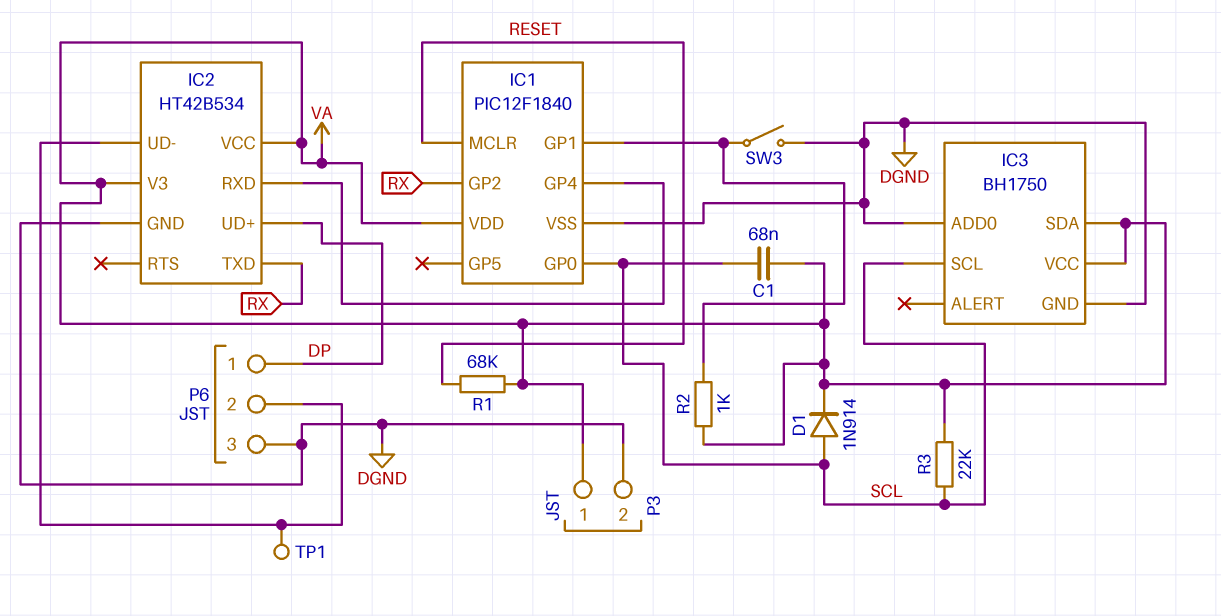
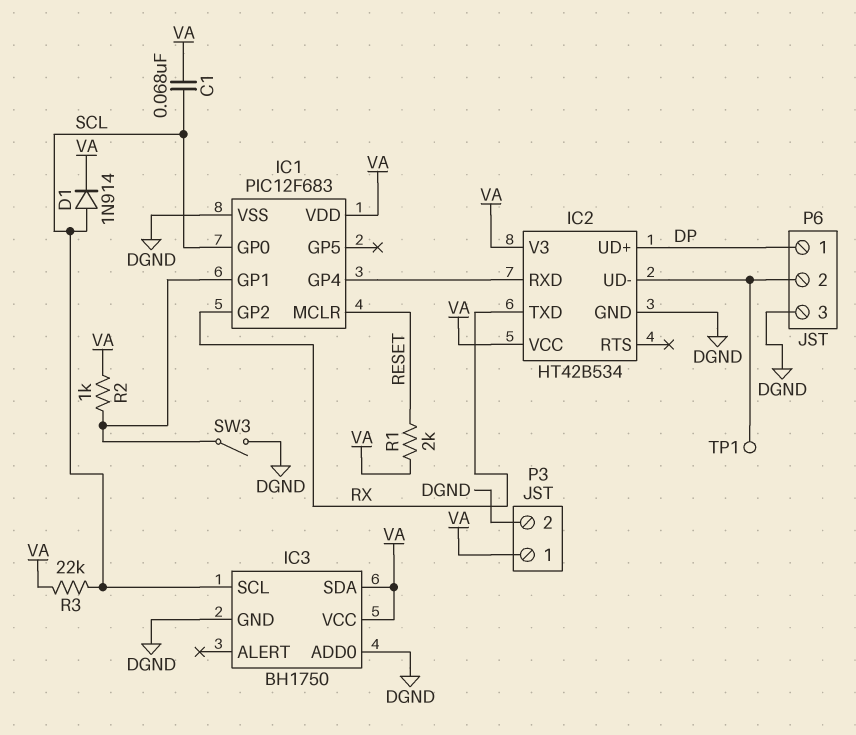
IC1: PIC12F1840 -> PIC12F683
R1: 68k (RESET, VA) -> 2k (RESET, VA)

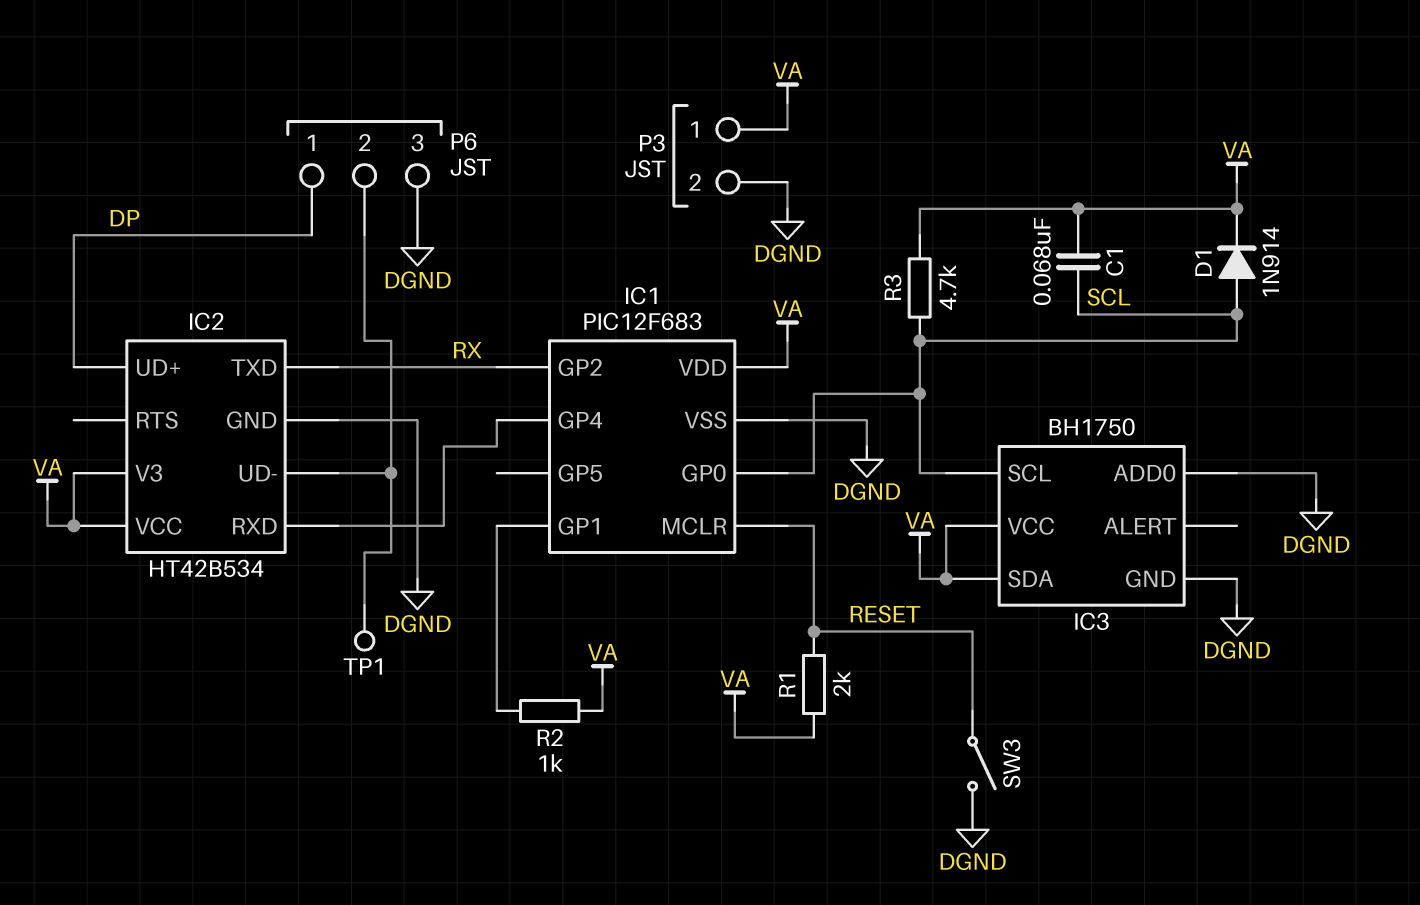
R3: 22k (SCL, VA) -> 4.7k (SCL, VA)
SW3: switch (DGND, IC1/GP1) -> switch (DGND, RESET)

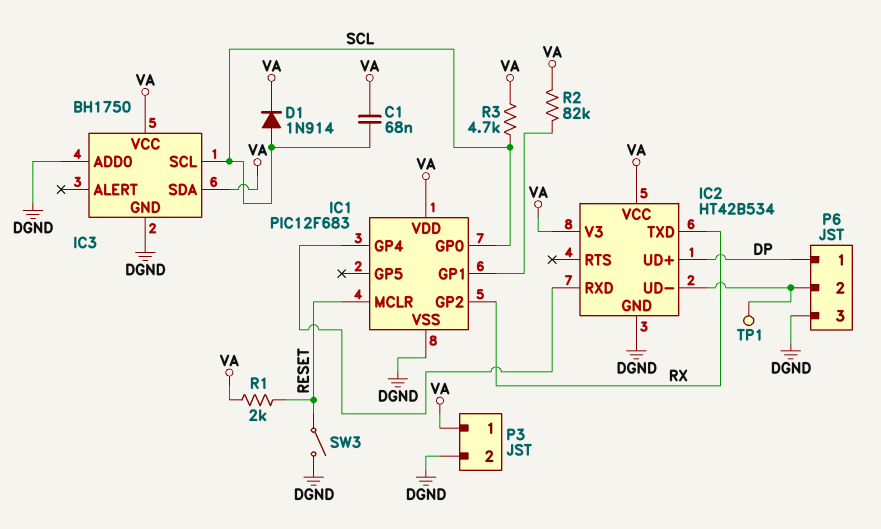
R2: 1k (IC1/GP1, VA) -> 82k (IC1/GP1, VA)

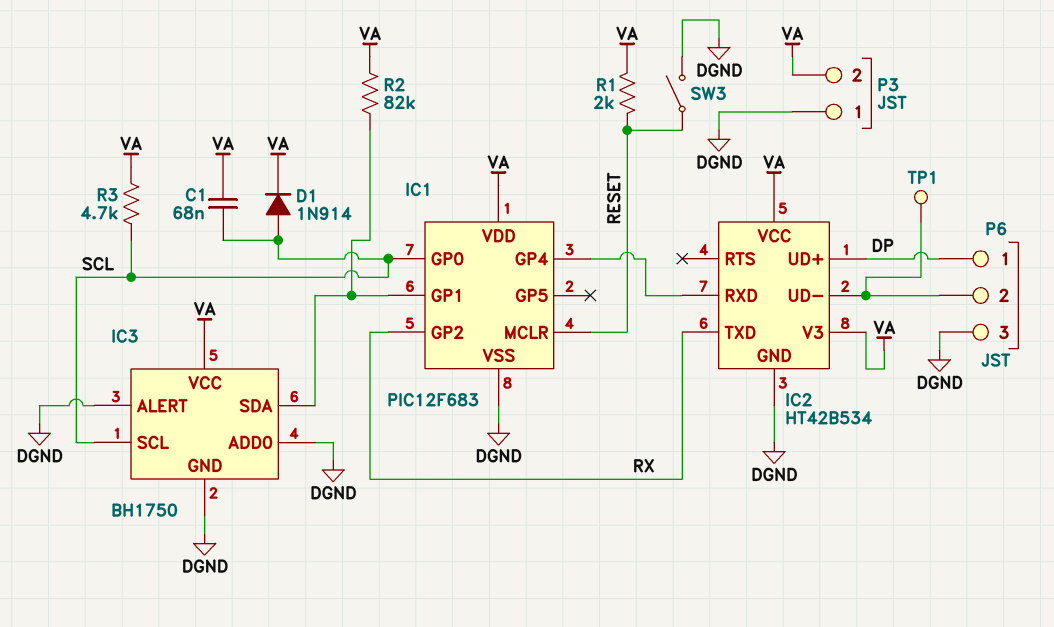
IC3 pin ALERT: none -> DGND
IC3 pin SDA: VA -> IC1/GP1
P3 pin 1: VA -> DGND
P3 pin 2: DGND -> VA

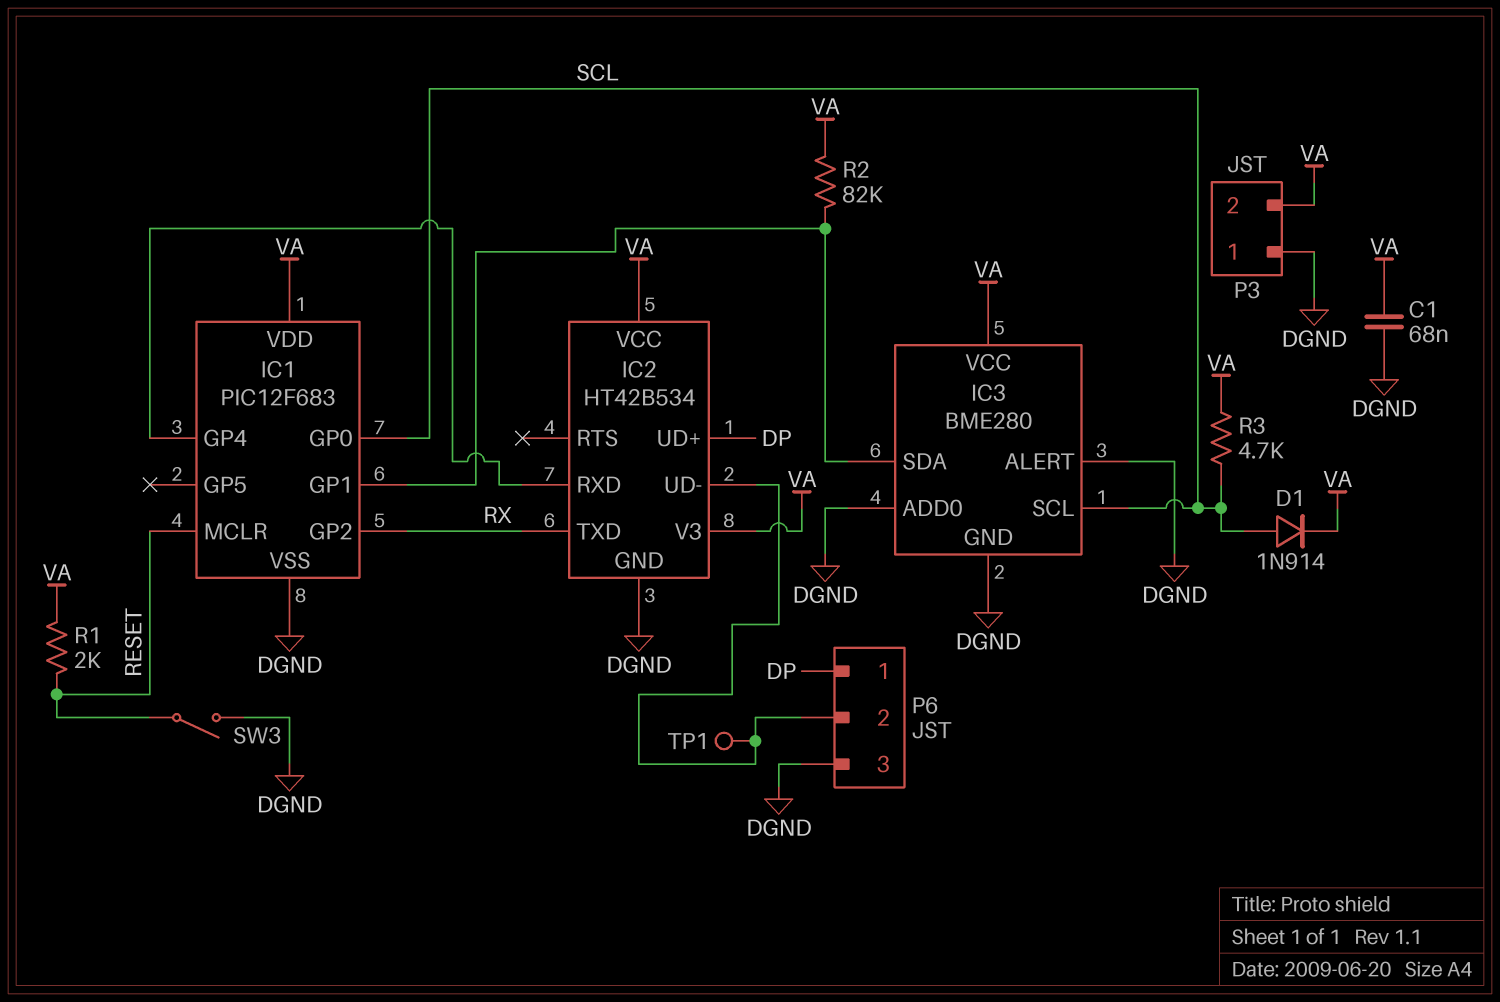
C1: 68nF (SCL, VA) -> 68nF (DGND, VA)
IC3: BH1750 -> BME280

